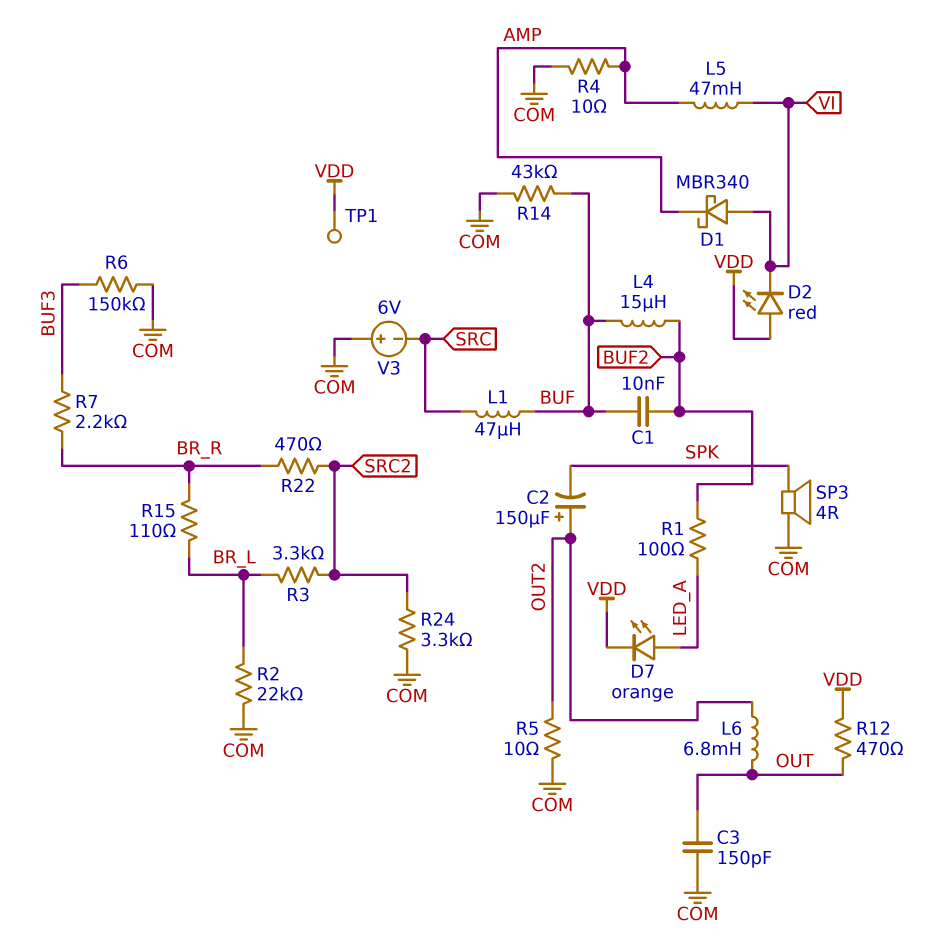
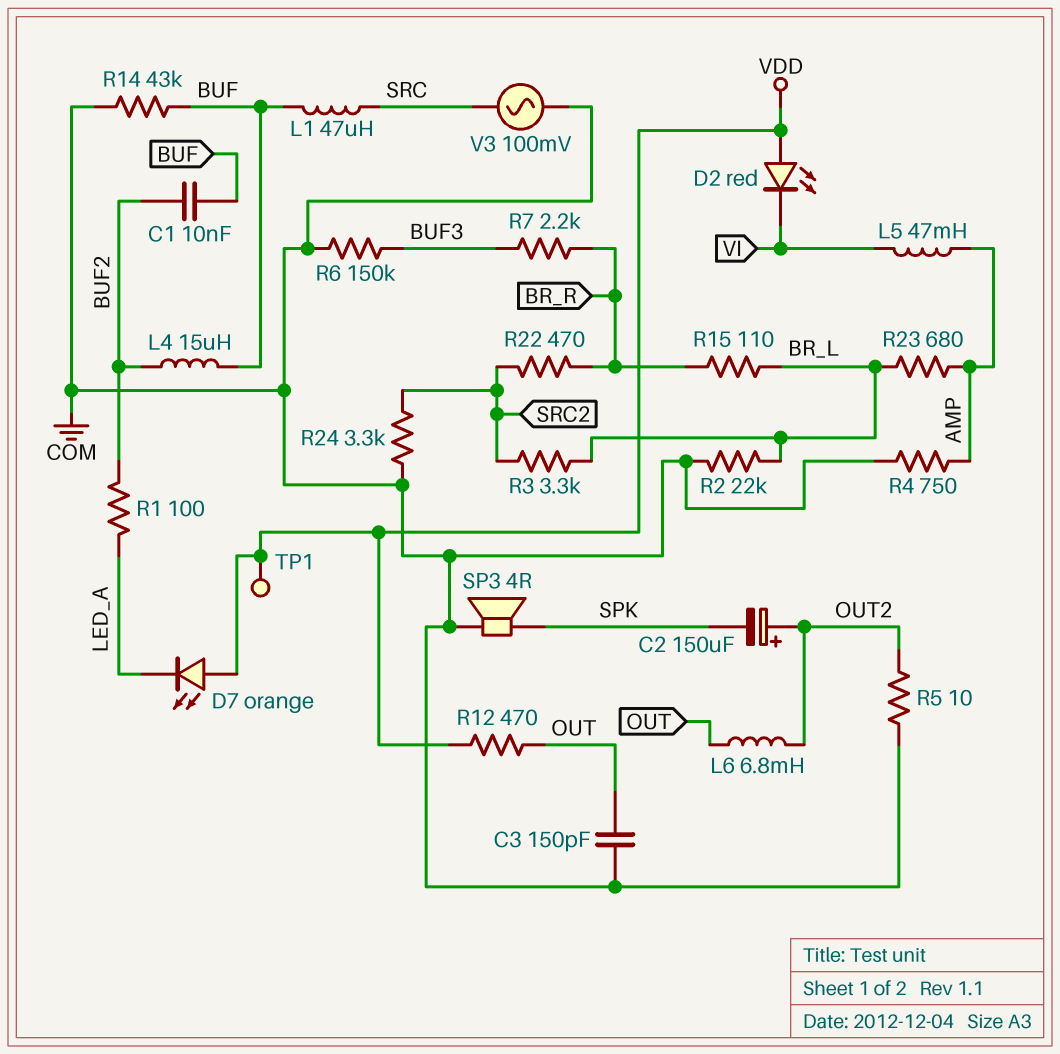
D1: schottky MBR340 (A VI, K AMP) -> none
D7: LED orange (A LED_A, K VDD) -> LED orange (A VDD, K LED_A)
R4: 10 (AMP, COM) -> 750 (AMP, COM)
R23: none -> 680 (AMP, BR_L)
V3: 6V (plus COM, minus SRC) -> AC 100mV (COM, SRC)

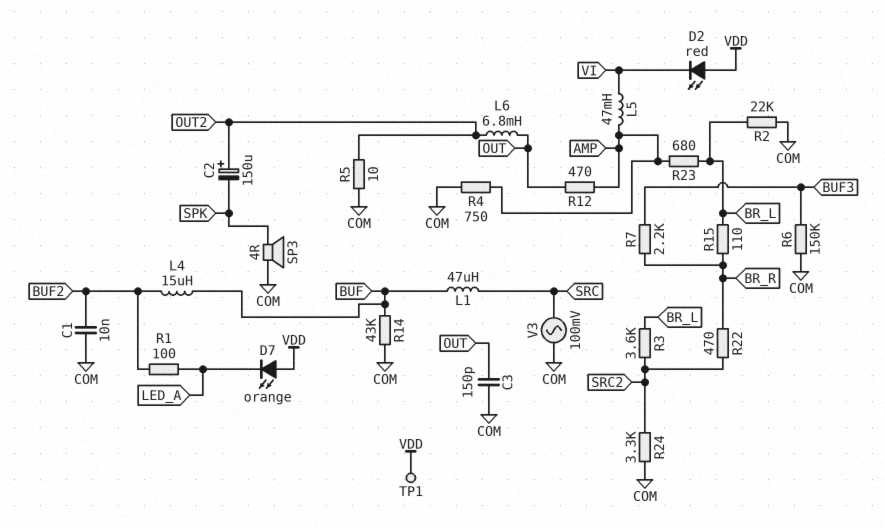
C1: 10nF (BUF, BUF2) -> 10nF (BUF2, COM)
R3: 3.3k (BR_L, SRC2) -> 3.6k (BR_L, SRC2)
R12: 470 (OUT, VDD) -> 470 (AMP, OUT)

